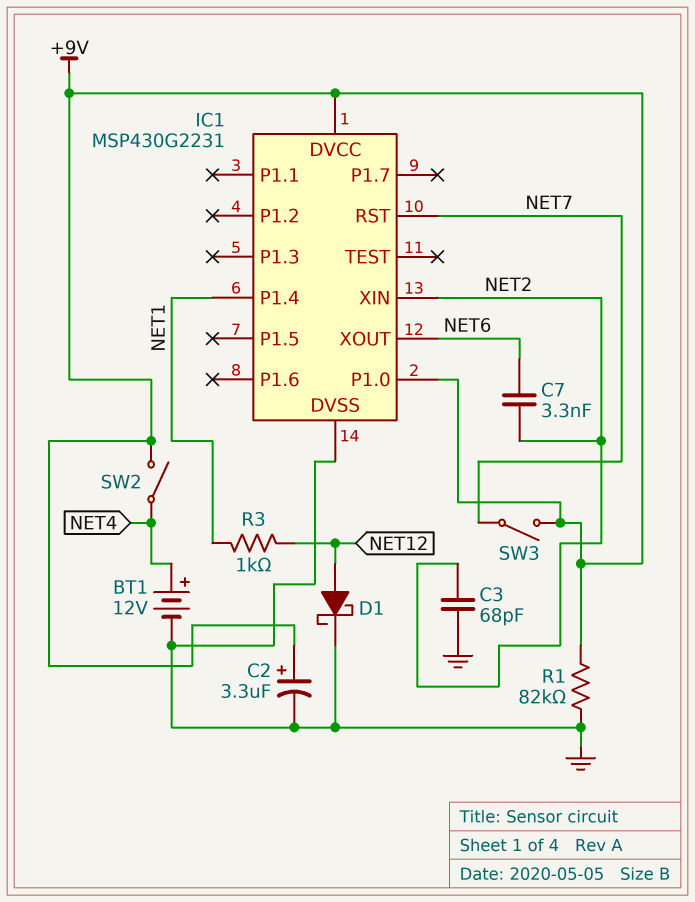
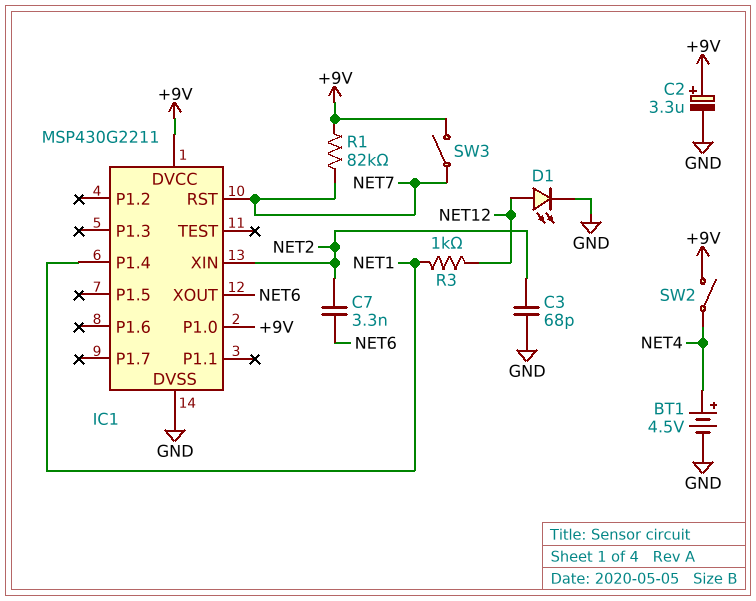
BT1: 12V (plus NET4, minus GND) -> 4.5V (plus NET4, minus GND)
D1: schottky (A NET12, K GND) -> LED (A NET12, K GND)
IC1: MSP430G2231 -> MSP430G2211
R1: 82k (+9V, GND) -> 82k (+9V, NET7)

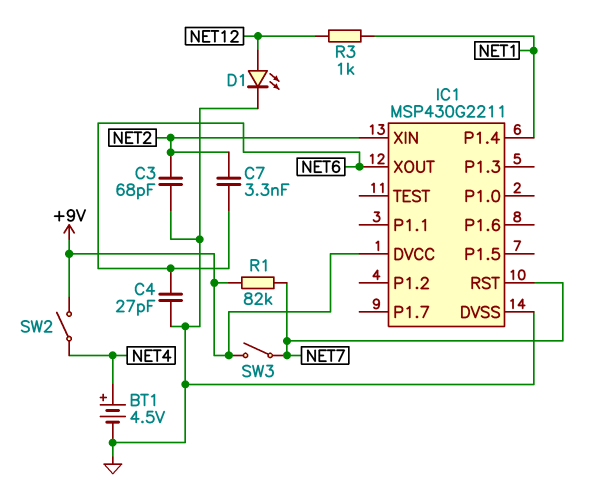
C2: 3.3uF (plus +9V, minus GND) -> none
C4: none -> 27pF (GND, NET6)
IC1 pin P1.0: +9V -> none

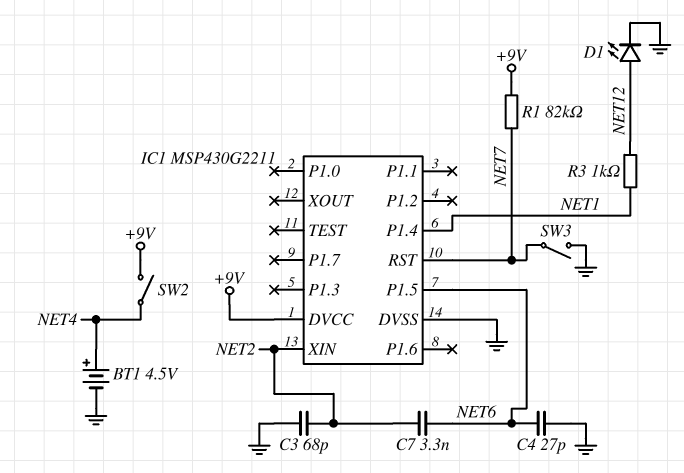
IC1 pin P1.5: none -> NET6
IC1 pin XOUT: NET6 -> none
SW3: switch (+9V, NET7) -> switch (GND, NET7)

